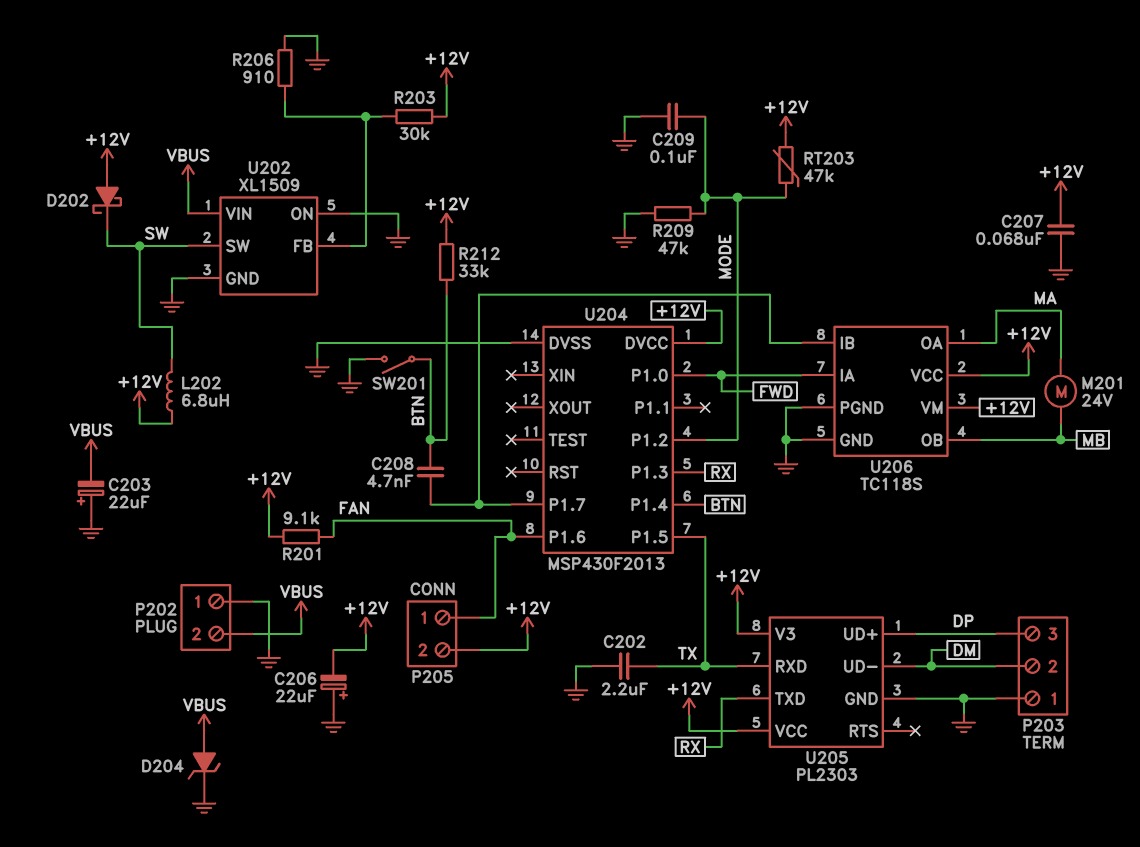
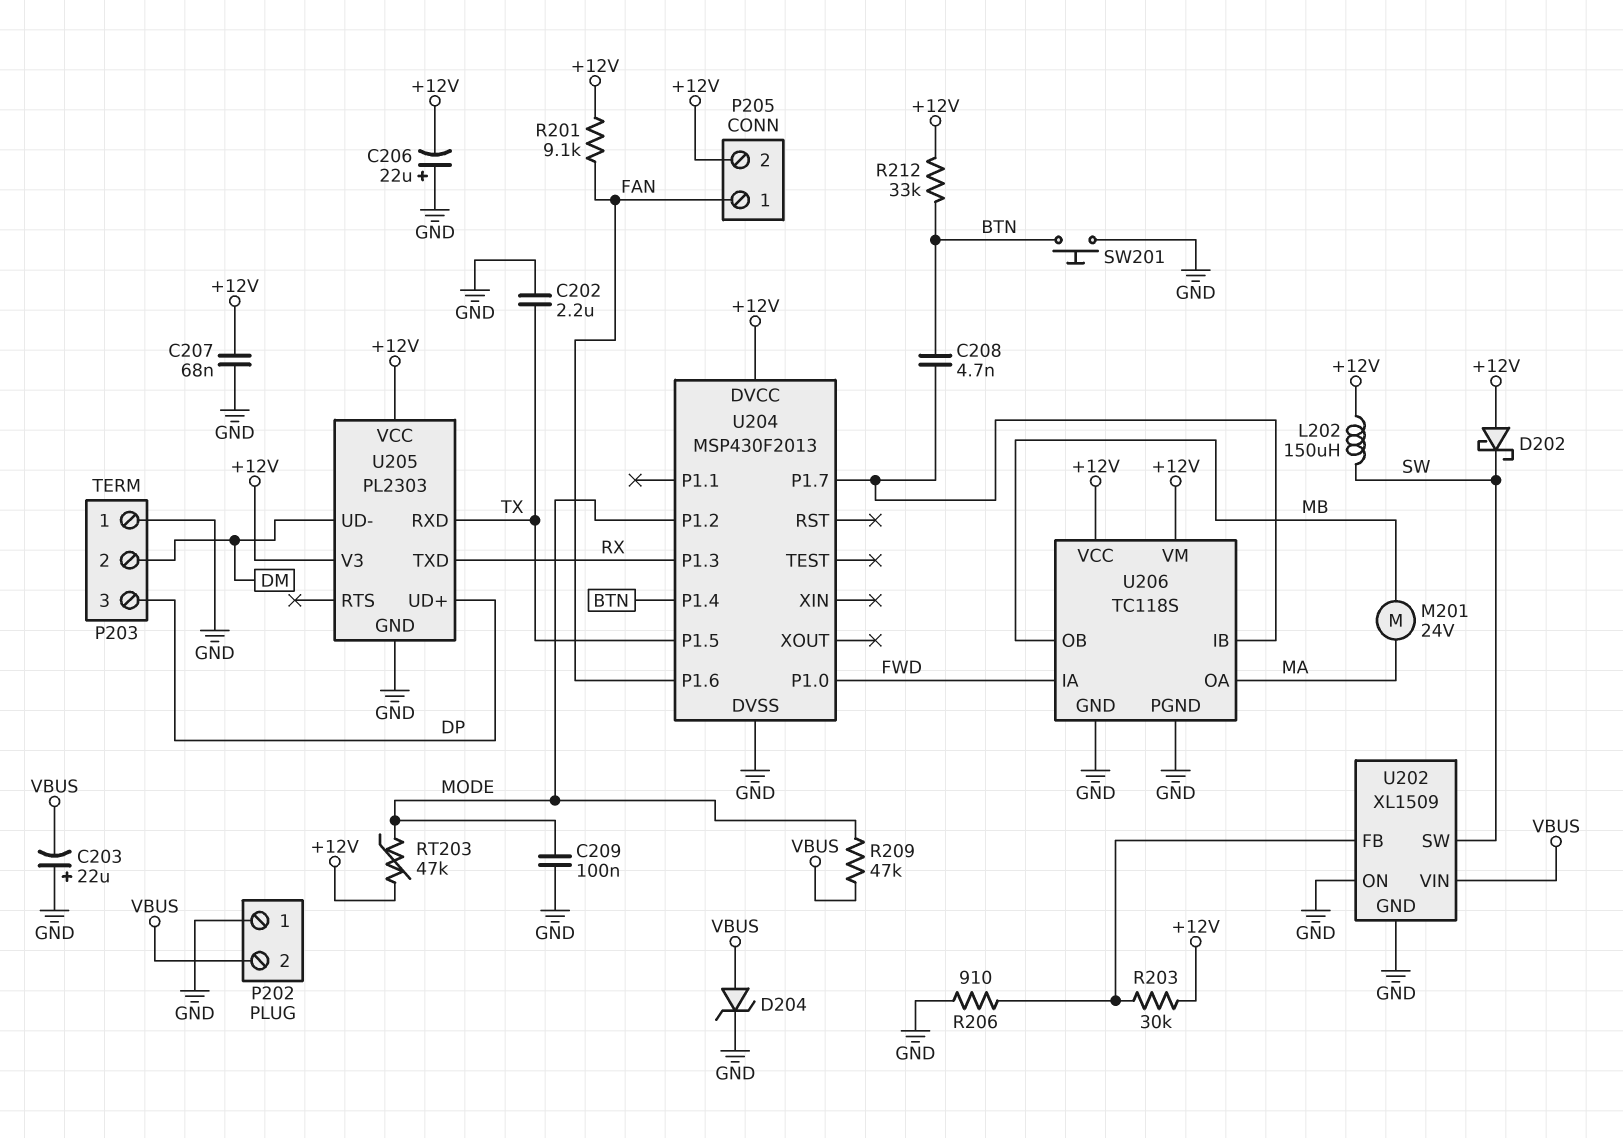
L202: 6.8uH (+12V, SW) -> 150uH (+12V, SW)
R209: 47k (GND, MODE) -> 47k (MODE, VBUS)
SW201: switch (BTN, GND) -> button (BTN, GND)

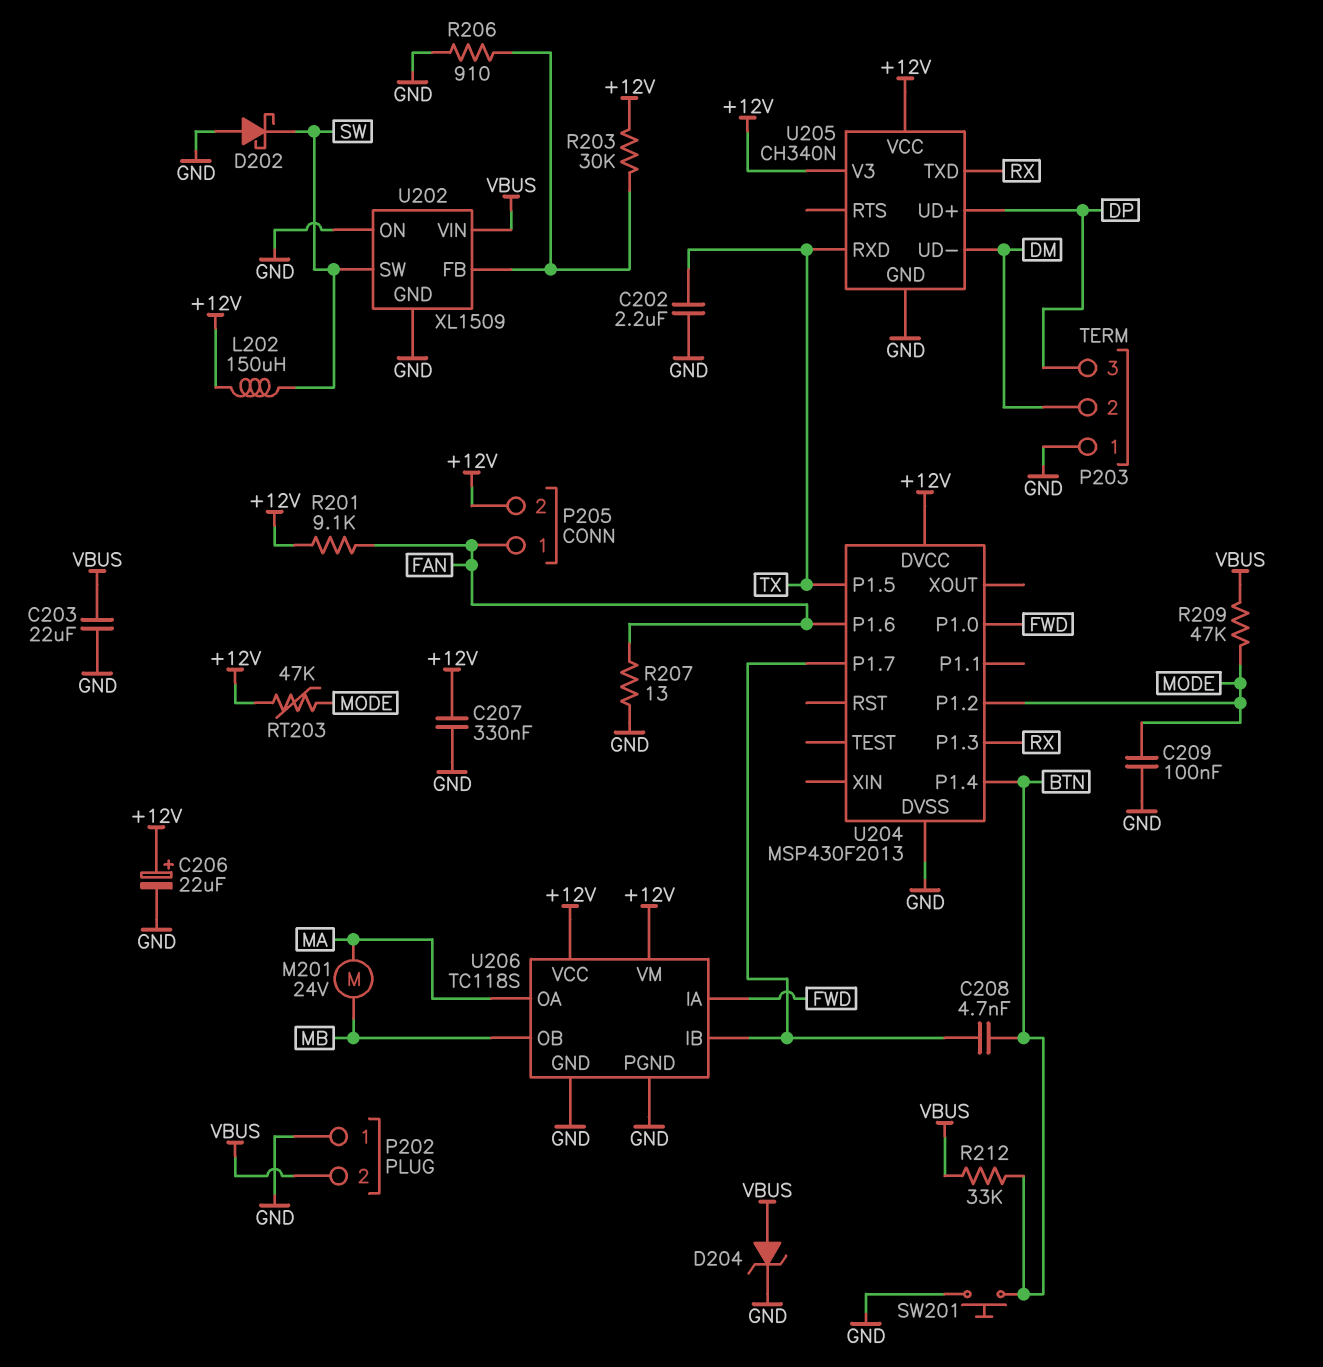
C203: 22uF (plus GND, minus VBUS) -> 22uF (GND, VBUS)
C206: 22uF (plus GND, minus +12V) -> 22uF (plus +12V, minus GND)
C207: 68nF (+12V, GND) -> 330nF (+12V, GND)
D202: schottky (A +12V, K SW) -> schottky (A GND, K SW)
R207: none -> 13 (FAN, GND)
R212: 33k (+12V, BTN) -> 33k (BTN, VBUS)
U205: PL2303 -> CH340N

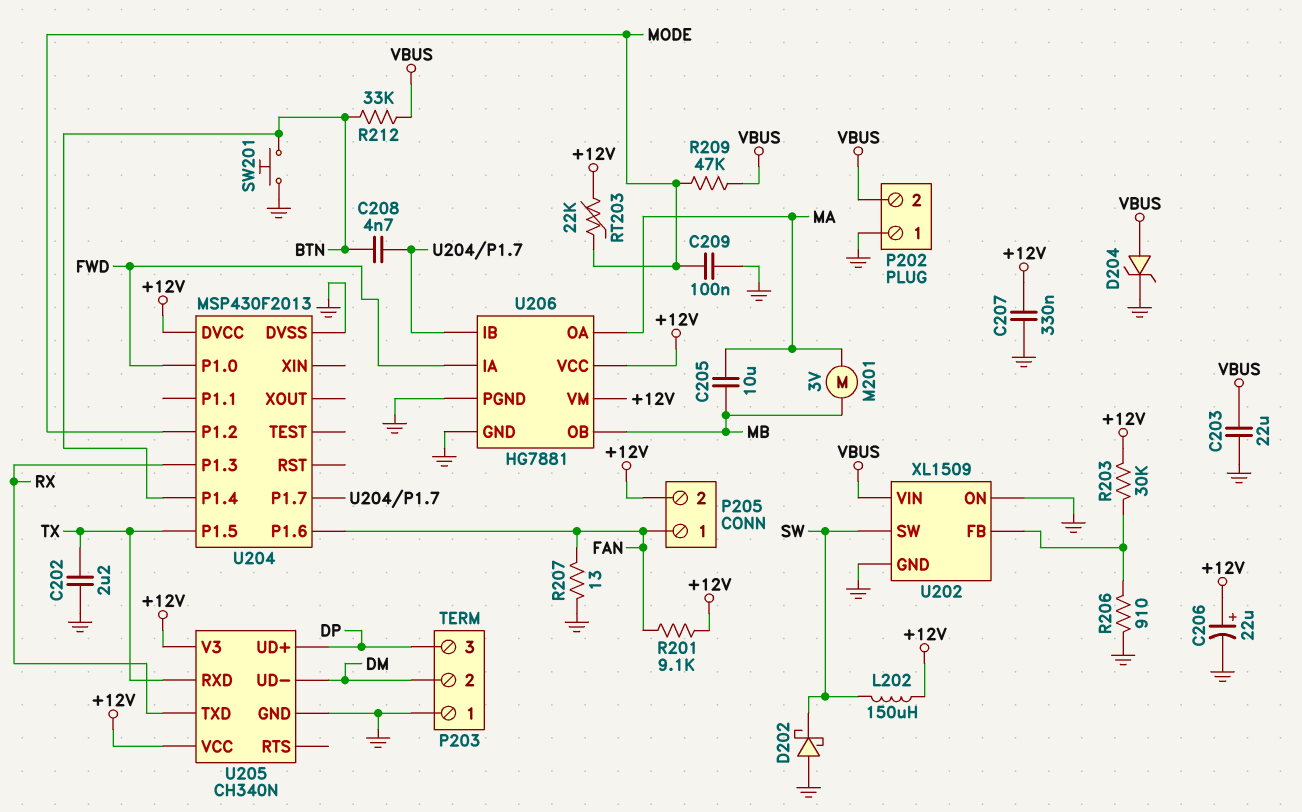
C205: none -> 10uF (MA, MB)
M201: motor 24V (MA, MB) -> motor 3V (MA, MB)
RT203: 47k (+12V, MODE) -> 22k (+12V, MODE)
U206: TC118S -> HG7881

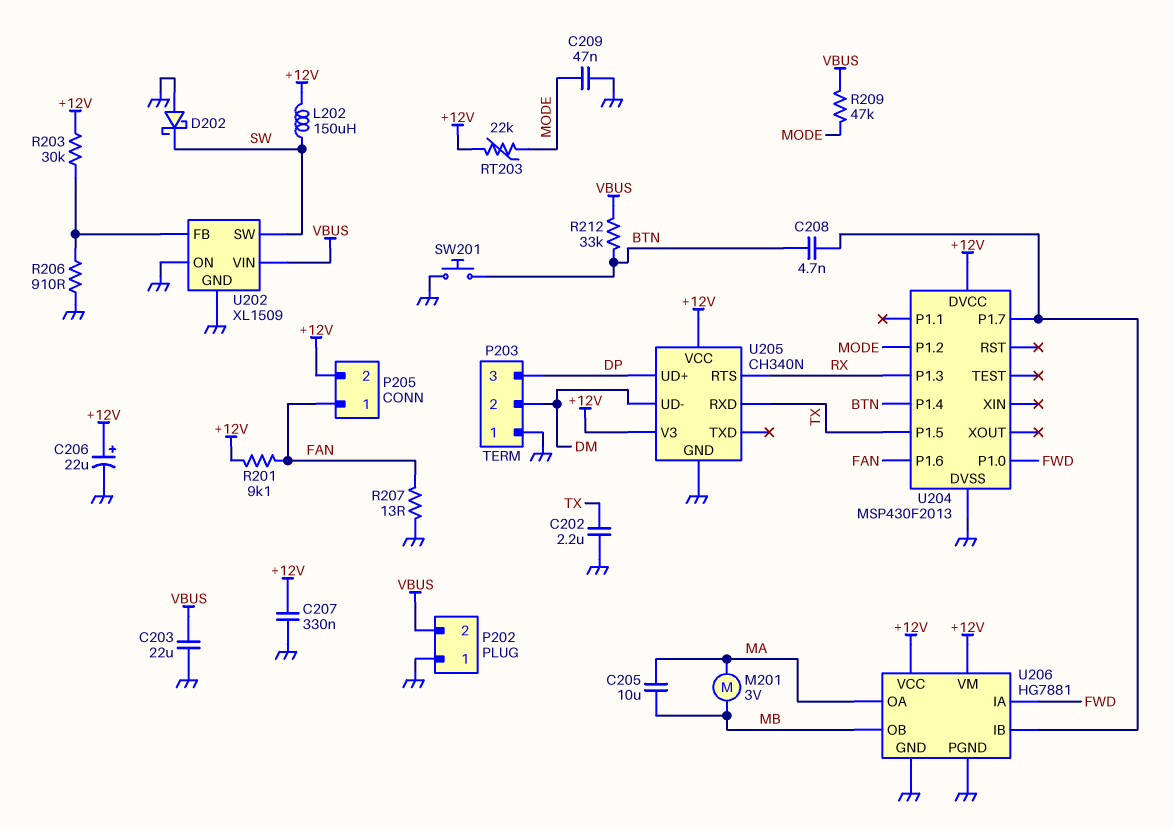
C209: 100nF (GND, MODE) -> 47nF (GND, MODE)
D204: zener (A VBUS, K GND) -> none
U205 pin RTS: none -> RX
U205 pin TXD: RX -> none

